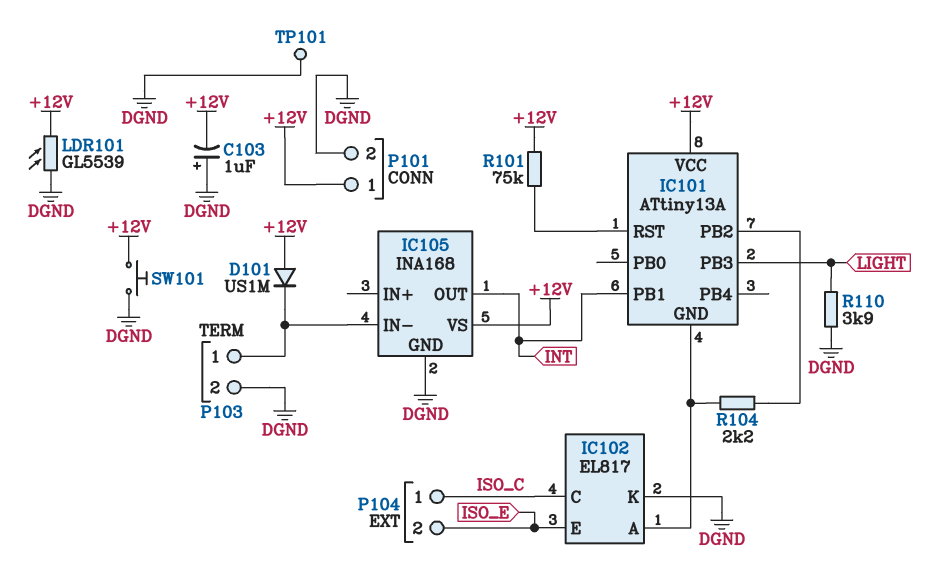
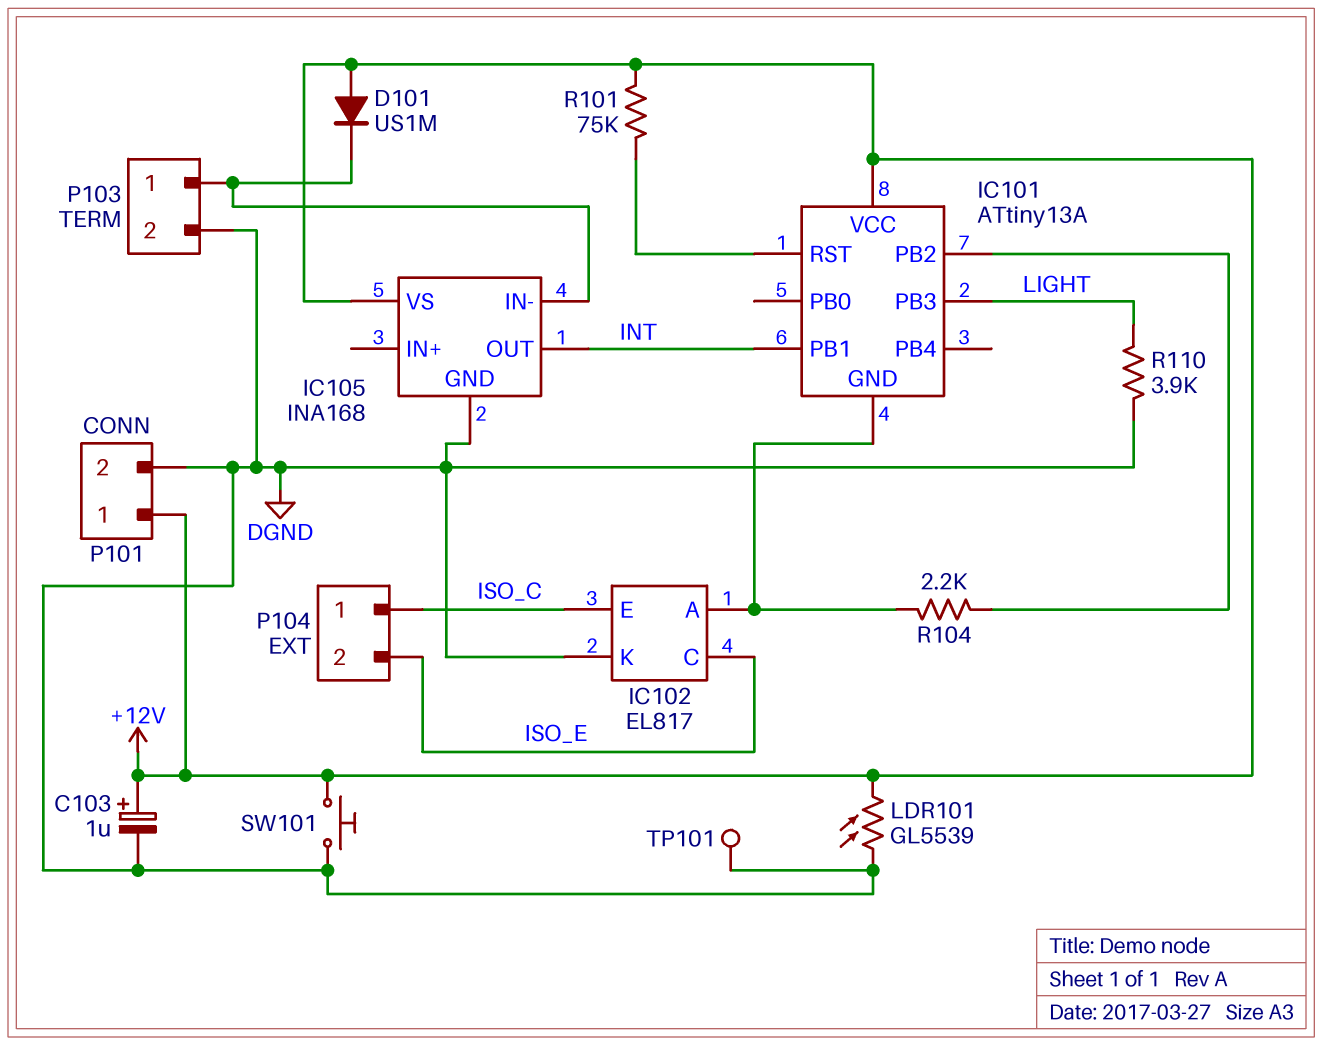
C103: 1uF (plus DGND, minus +12V) -> 1uF (plus +12V, minus DGND)
IC102 pin C: ISO_C -> ISO_E
IC102 pin E: ISO_E -> ISO_C

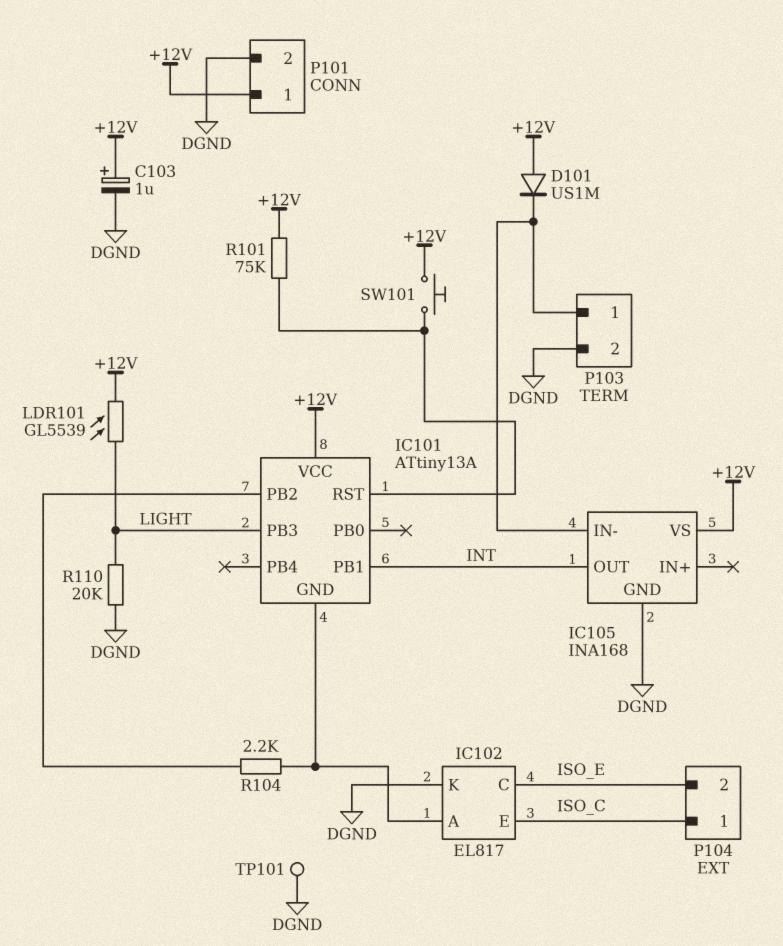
LDR101: GL5539 (+12V, DGND) -> GL5539 (+12V, LIGHT)
R110: 3.9k (DGND, LIGHT) -> 20k (DGND, LIGHT)
SW101: button (+12V, DGND) -> button (+12V, IC101/RST)

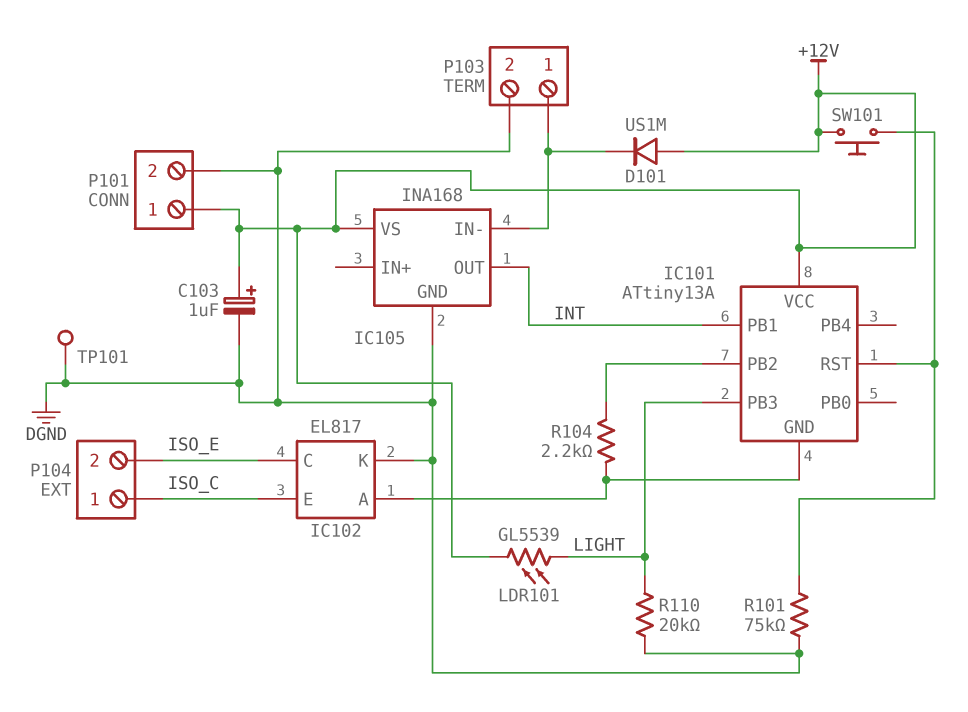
R101: 75k (+12V, IC101/RST) -> 75k (DGND, IC101/RST)

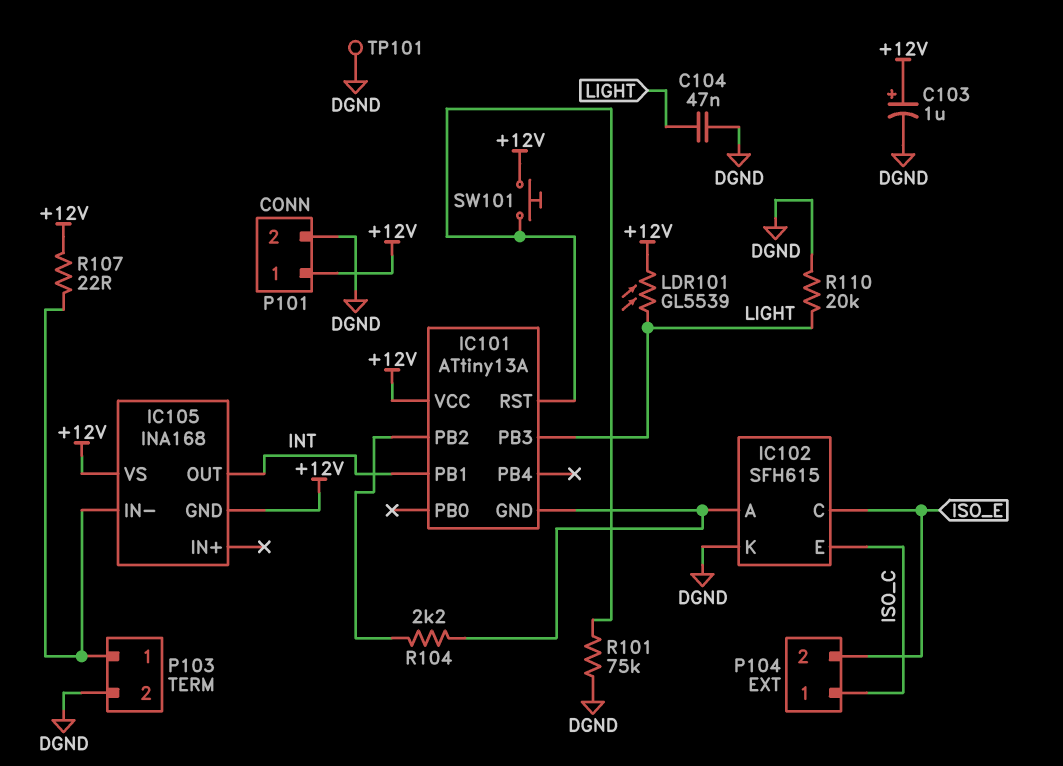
C104: none -> 47nF (DGND, LIGHT)
D101: diode US1M (A +12V, K IC105/IN-) -> none
IC102: EL817 -> SFH615
IC105 pin GND: DGND -> +12V
R107: none -> 22 (+12V, IC105/IN-)

